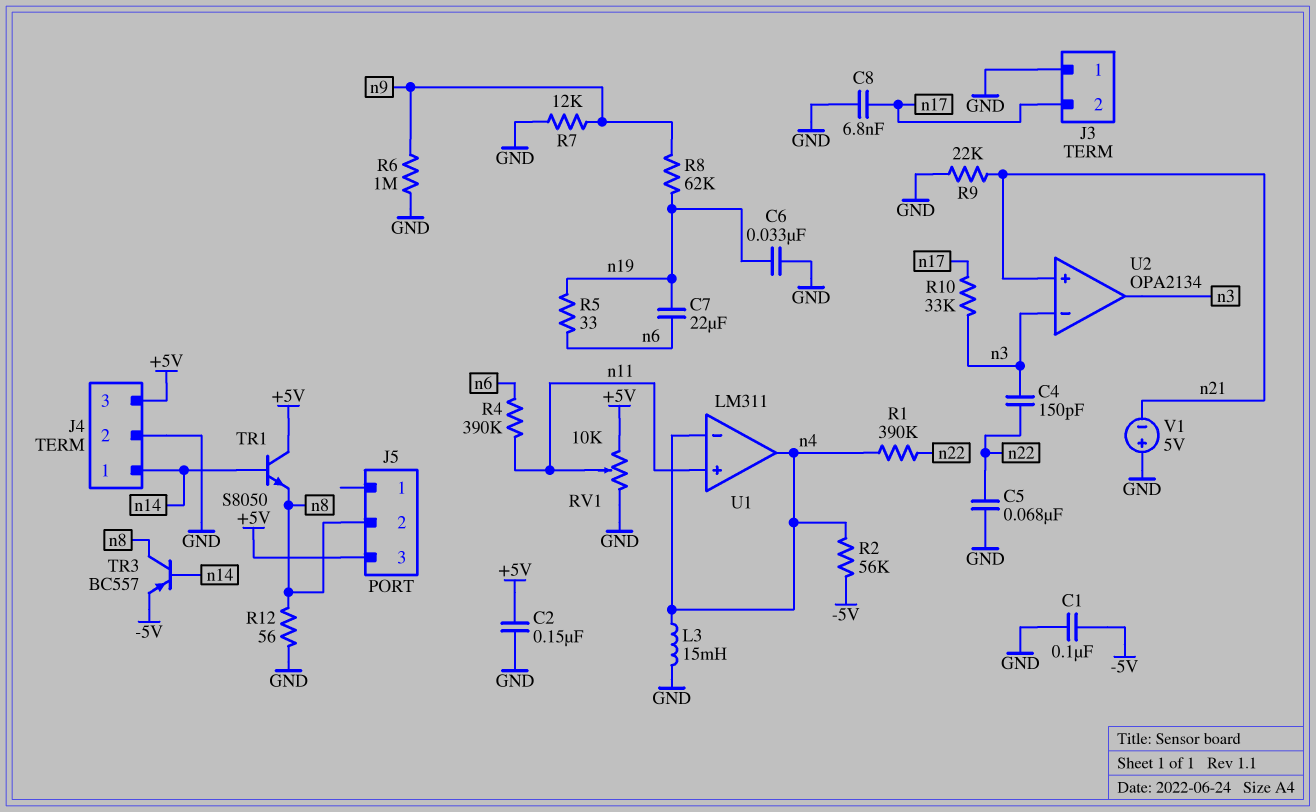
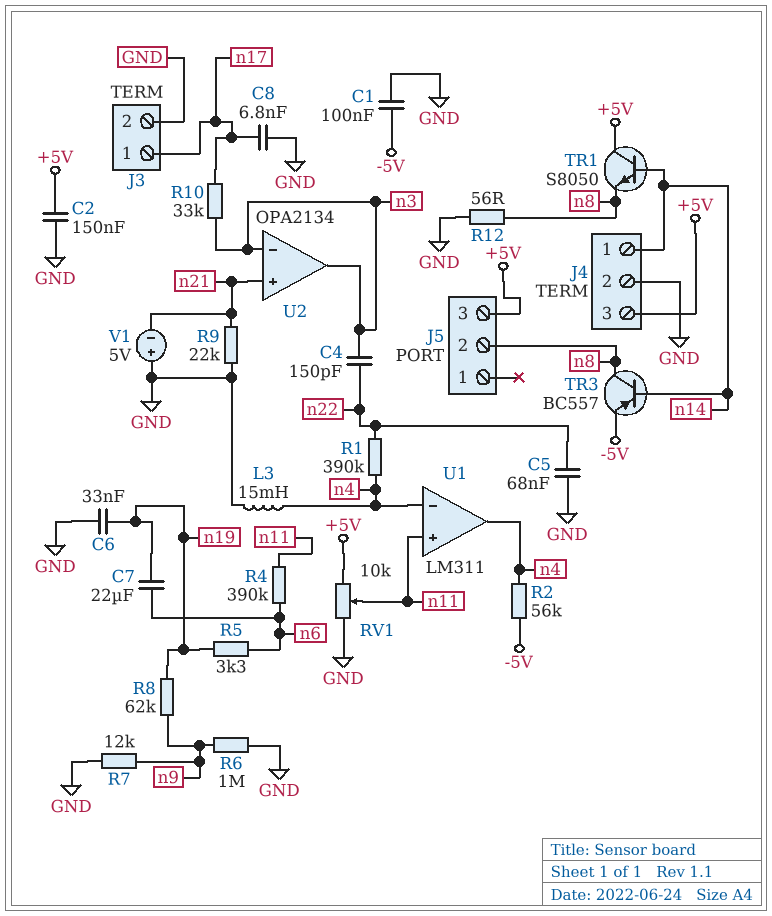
J3 pin 1: GND -> n17
J3 pin 2: n17 -> GND
R5: 33 (n6, n19) -> 3.3k (n6, n19)

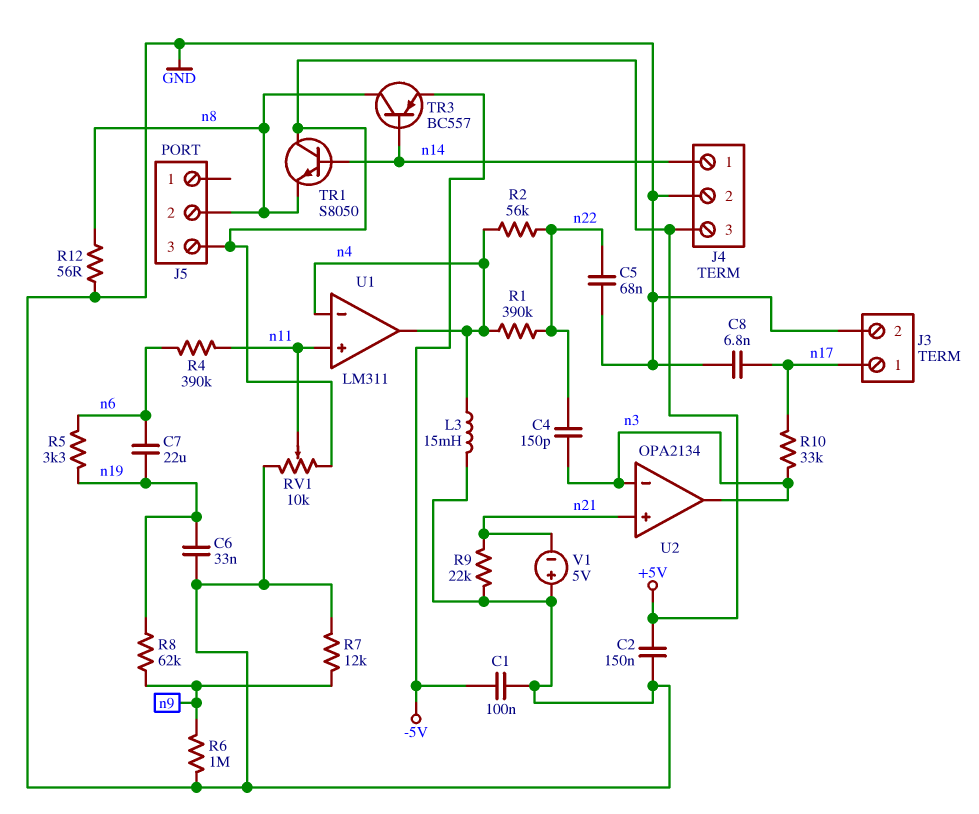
R2: 56k (-5V, n4) -> 56k (n4, n22)

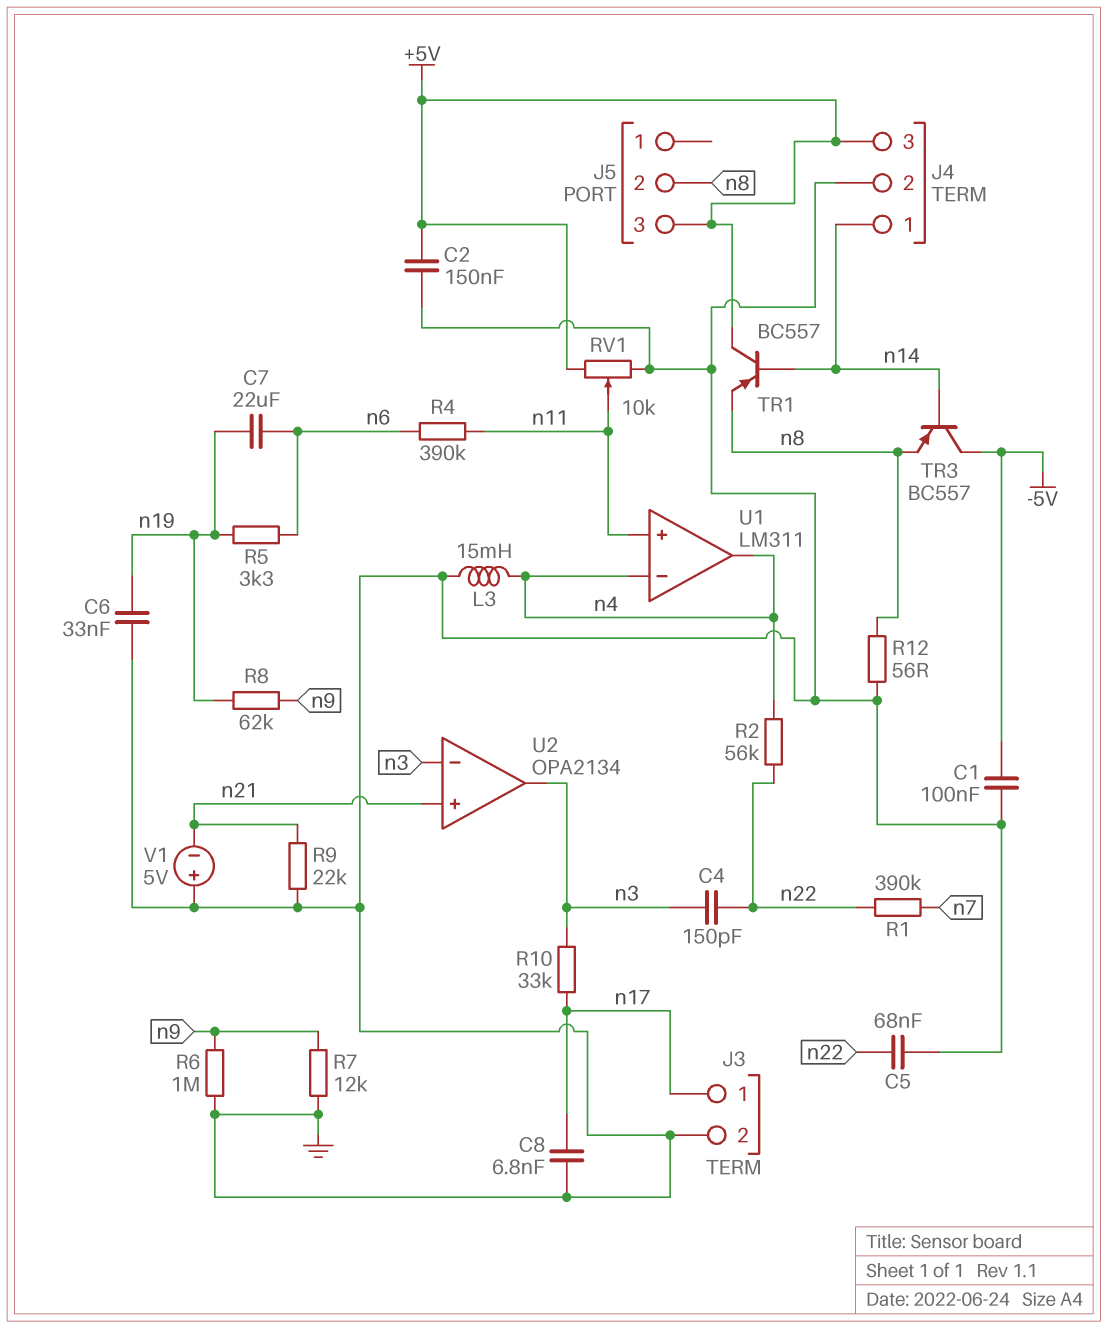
R1: 390k (n4, n22) -> 390k (n7, n22)
TR1: NPN S8050 (B n14, C +5V, E n8) -> PNP BC557 (B n14, C +5V, E n8)
TR3: PNP BC557 (B n14, C n8, E -5V) -> PNP BC557 (B n14, C -5V, E n8)

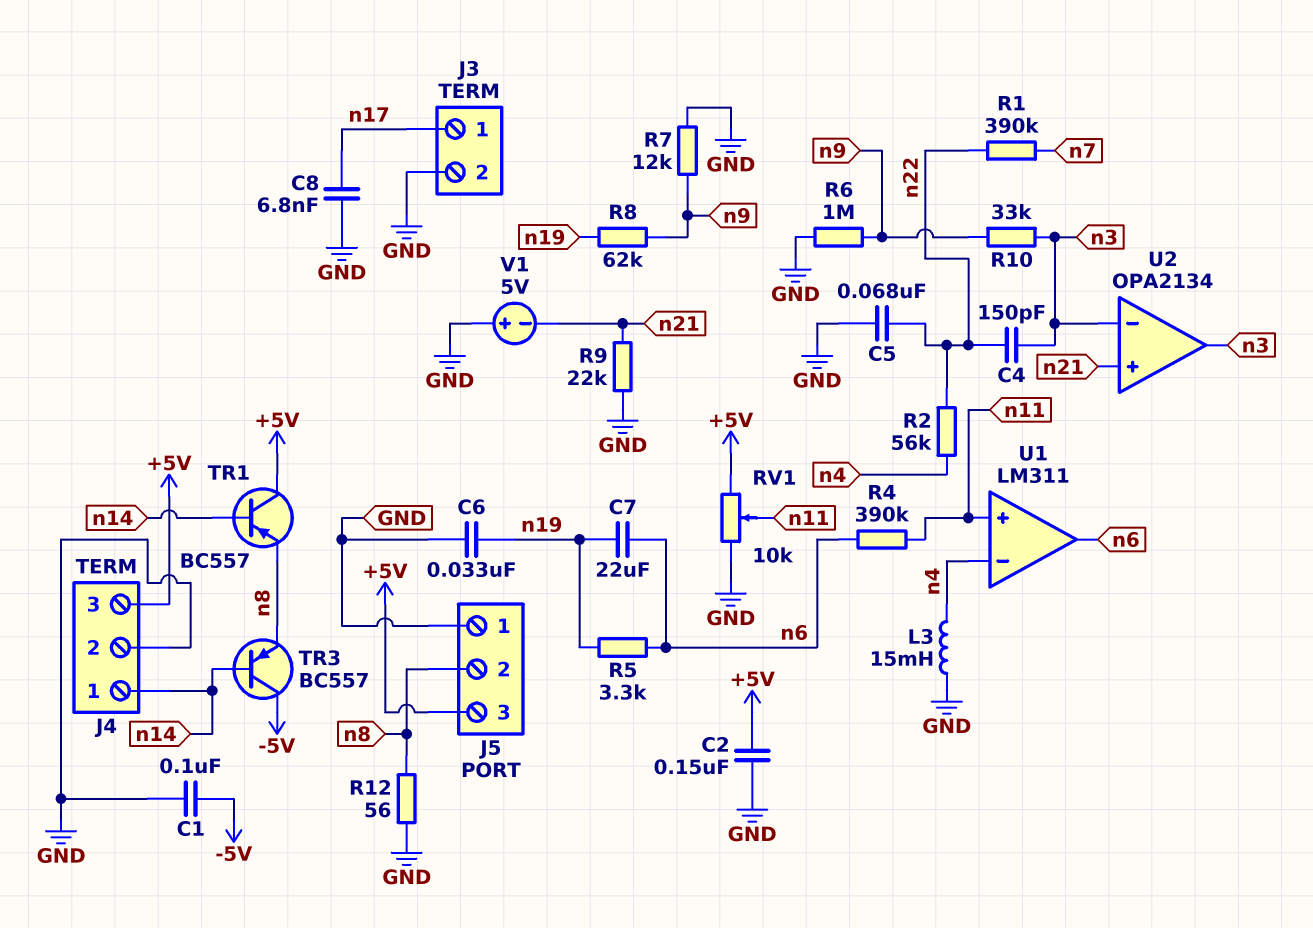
J5 pin 1: none -> GND
R10: 33k (n3, n17) -> 33k (n3, n9)
U1 pin out: n4 -> n6

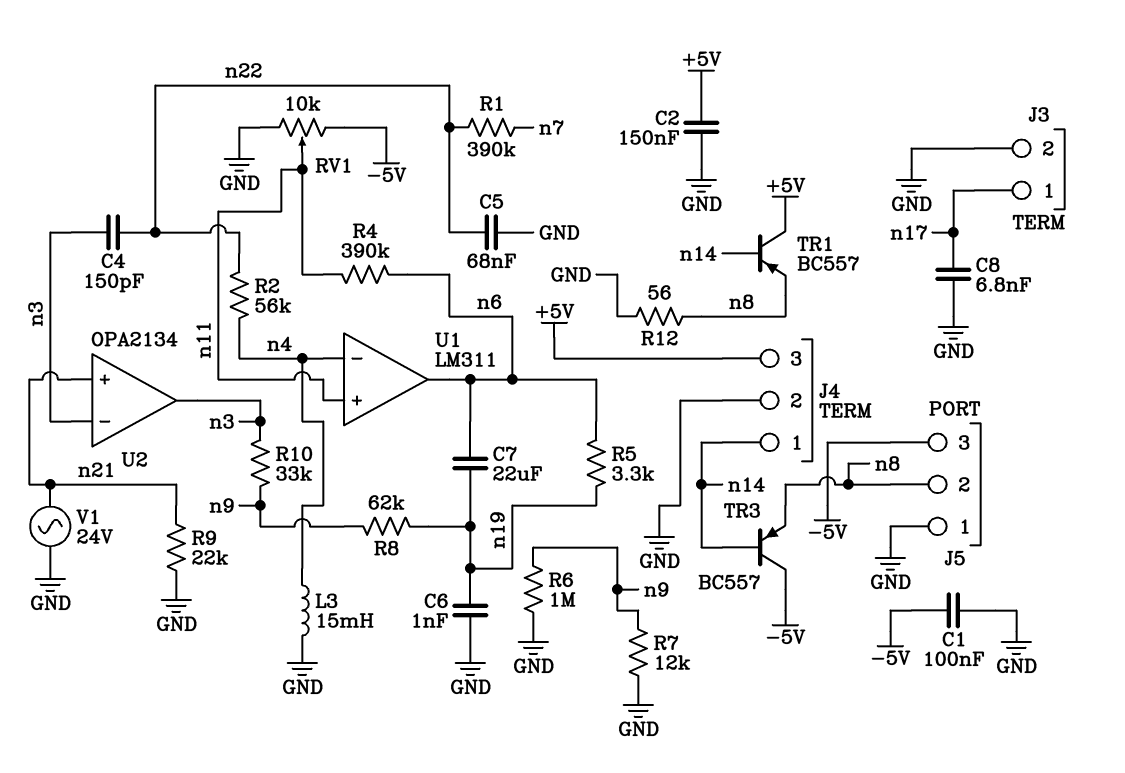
C6: 33nF (GND, n19) -> 1nF (GND, n19)
J5 pin 3: +5V -> -5V
RV1: 10k (+5V, GND, wiper n11) -> 10k (-5V, GND, wiper n11)
V1: 5V (plus GND, minus n21) -> AC 24V (GND, n21)

